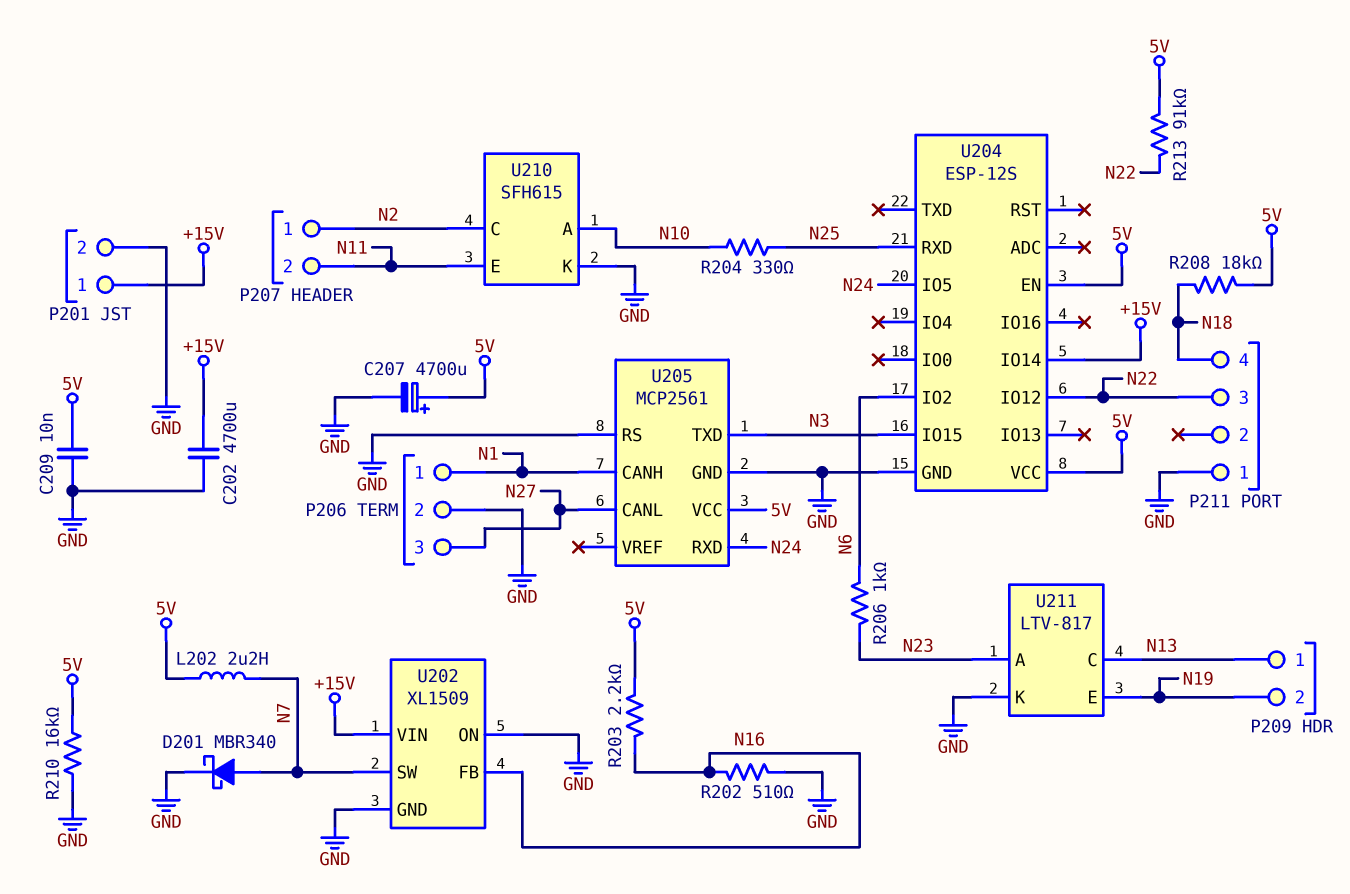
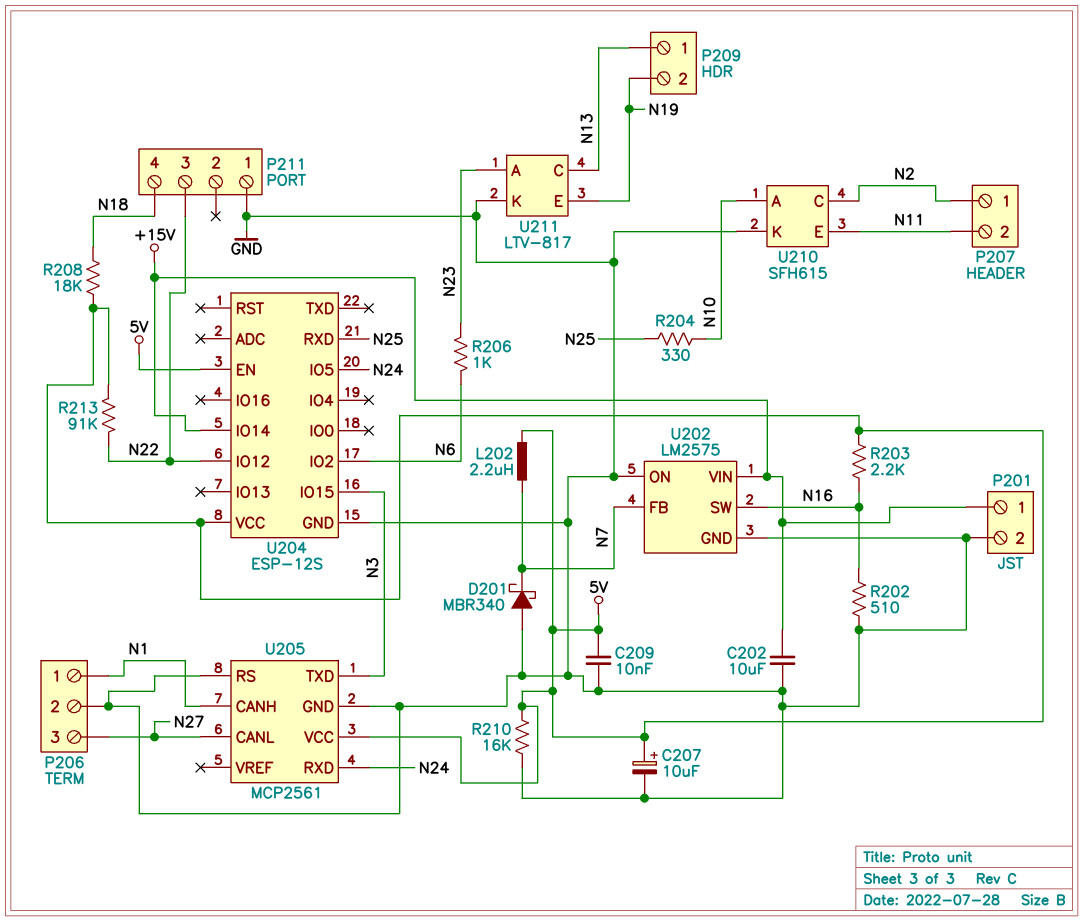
C202: 4700uF (+15V, GND) -> 10uF (+15V, GND)
C207: 4700uF (plus 5V, minus GND) -> 10uF (plus 5V, minus GND)
D201: schottky MBR340 (A N7, K GND) -> schottky MBR340 (A GND, K N7)
U202: XL1509 -> LM2575
U202 pin FB: N16 -> N7
U202 pin SW: N7 -> N16

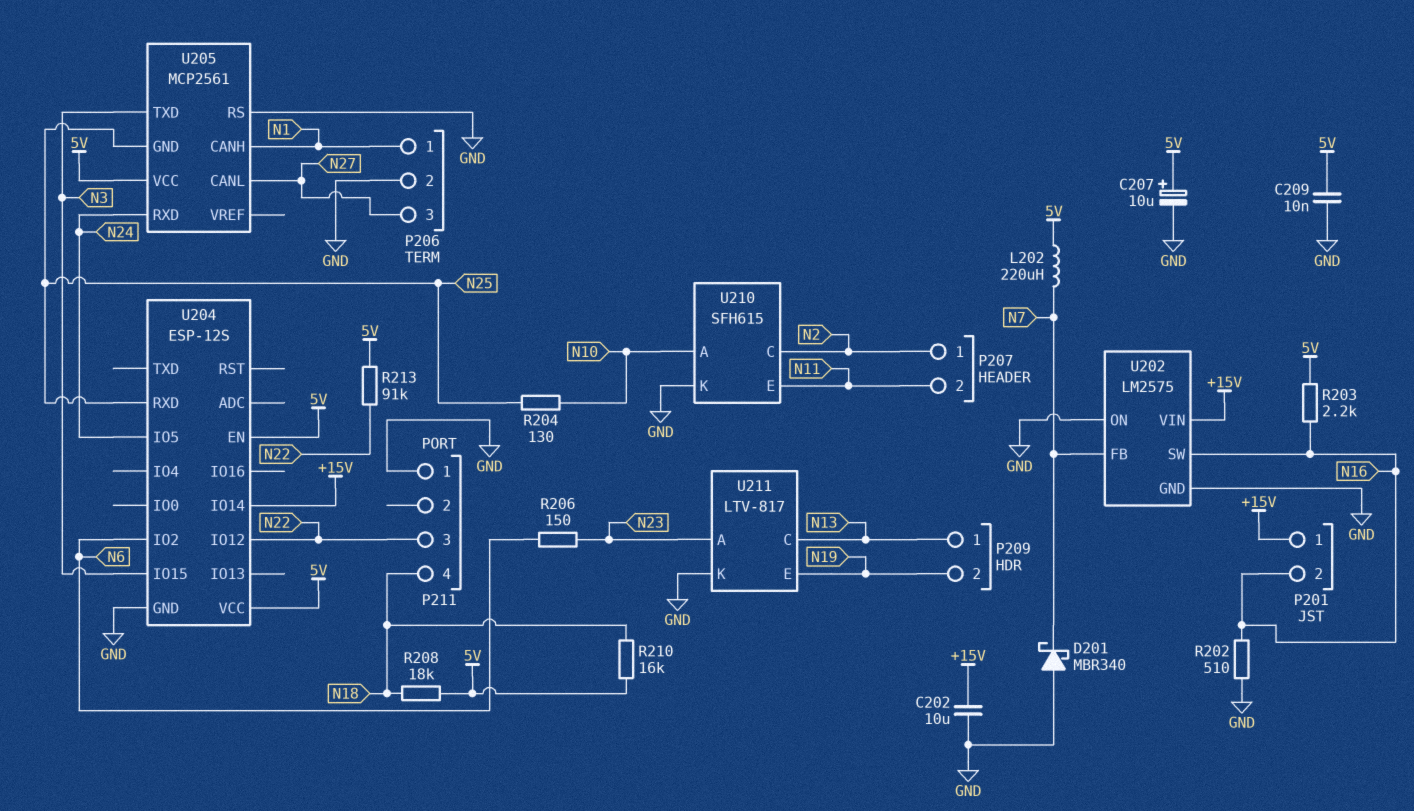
L202: 2.2uH (5V, N7) -> 220uH (5V, N7)
P201 pin 2: GND -> N16
R204: 330 (N10, N25) -> 130 (N10, N25)
R206: 1k (N6, N23) -> 150 (N6, N23)
R210: 16k (5V, GND) -> 16k (5V, N18)
U205 pin GND: GND -> N25

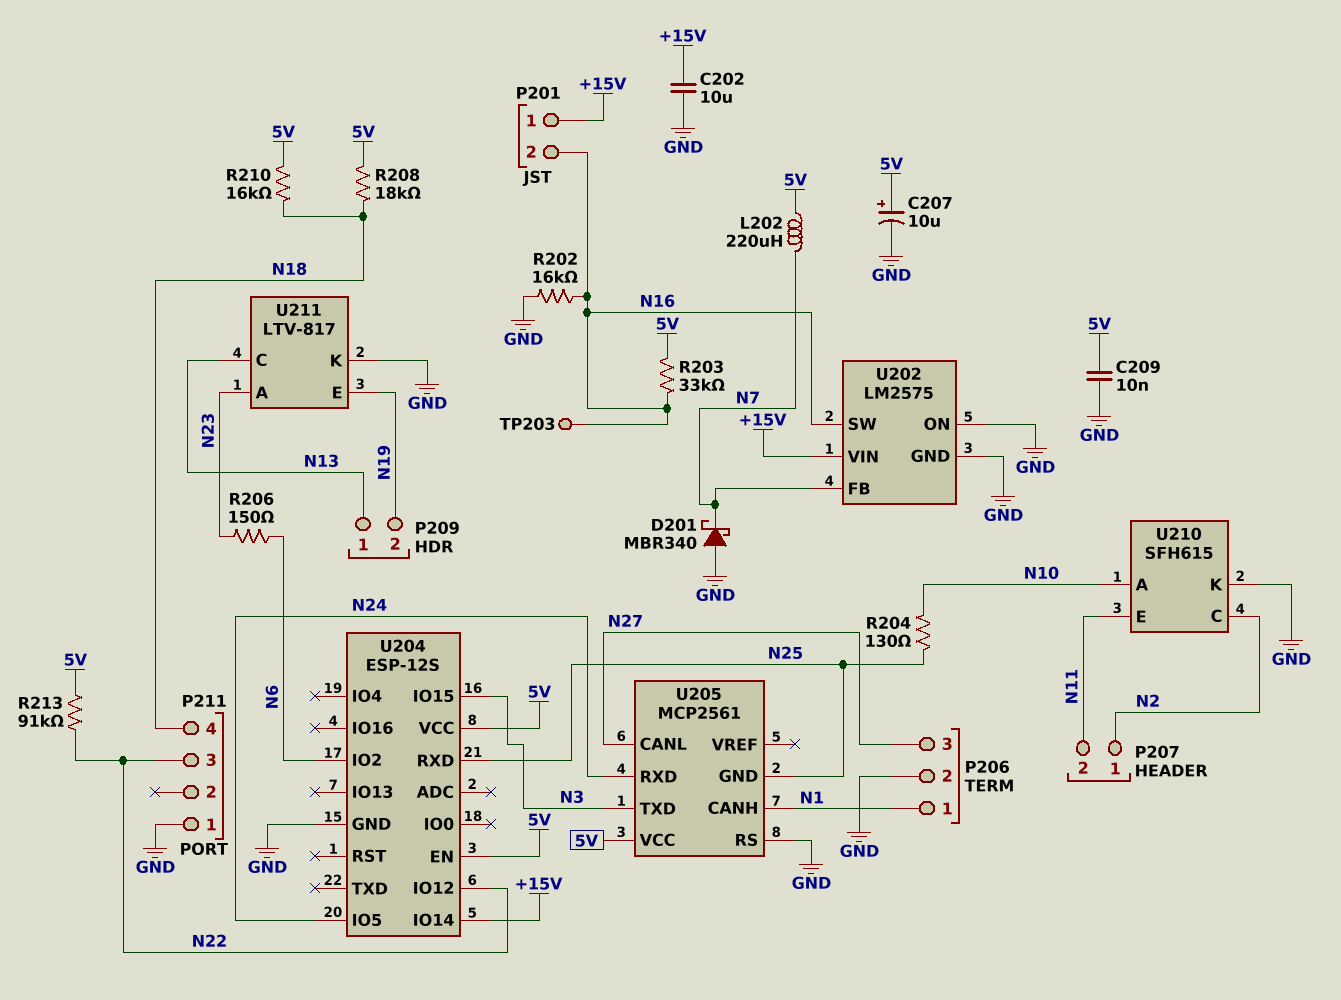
R202: 510 (GND, N16) -> 16k (GND, N16)
R203: 2.2k (5V, N16) -> 33k (5V, N16)
TP203: none -> test point (N16)

